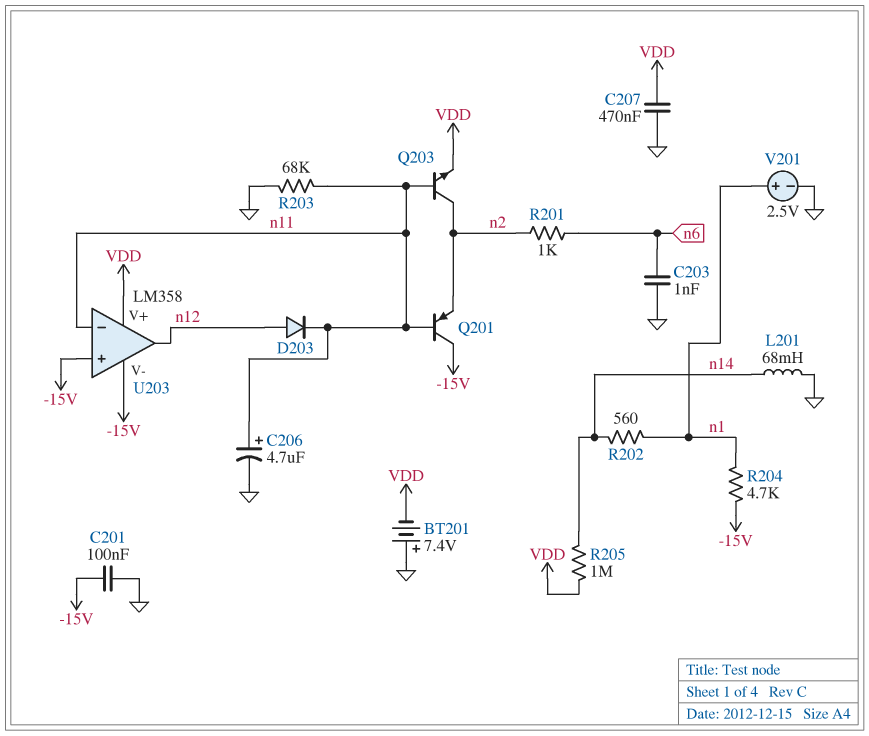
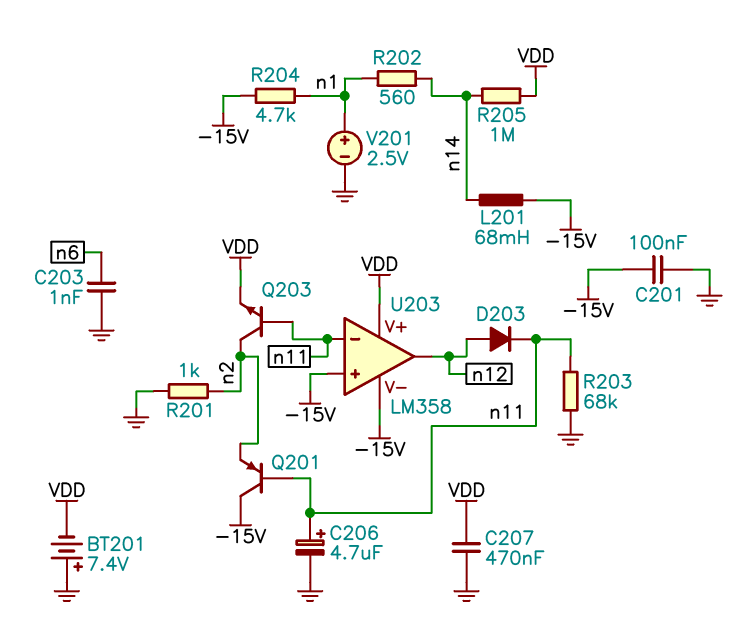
L201: 68mH (GND, n14) -> 68mH (-15V, n14)
R201: 1k (n2, n6) -> 1k (GND, n2)

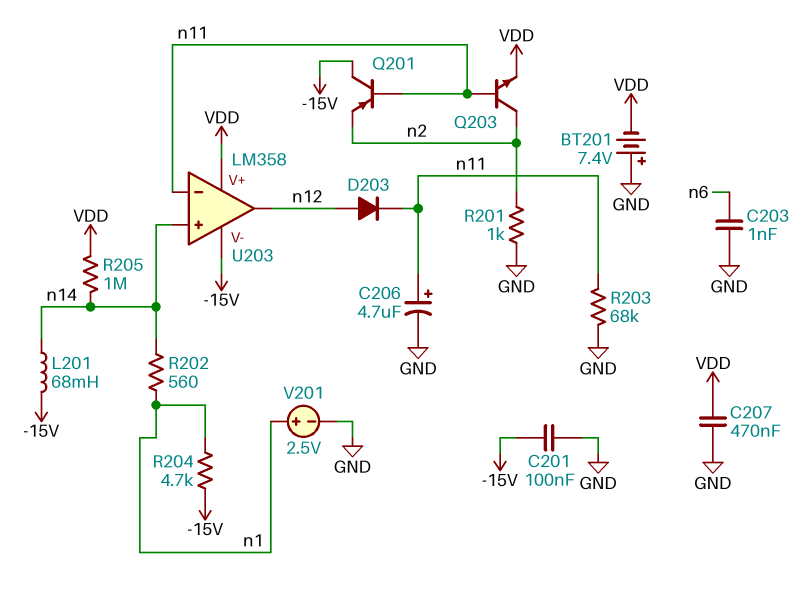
U203 pin in+: -15V -> n14

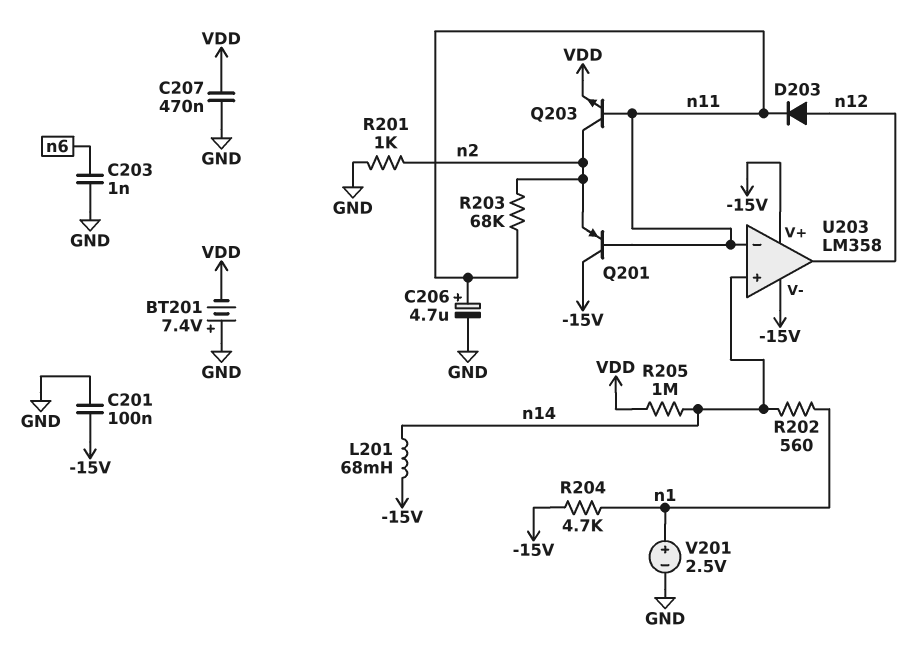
R203: 68k (GND, n11) -> 68k (n2, n11)
U203 pin V+: VDD -> -15V

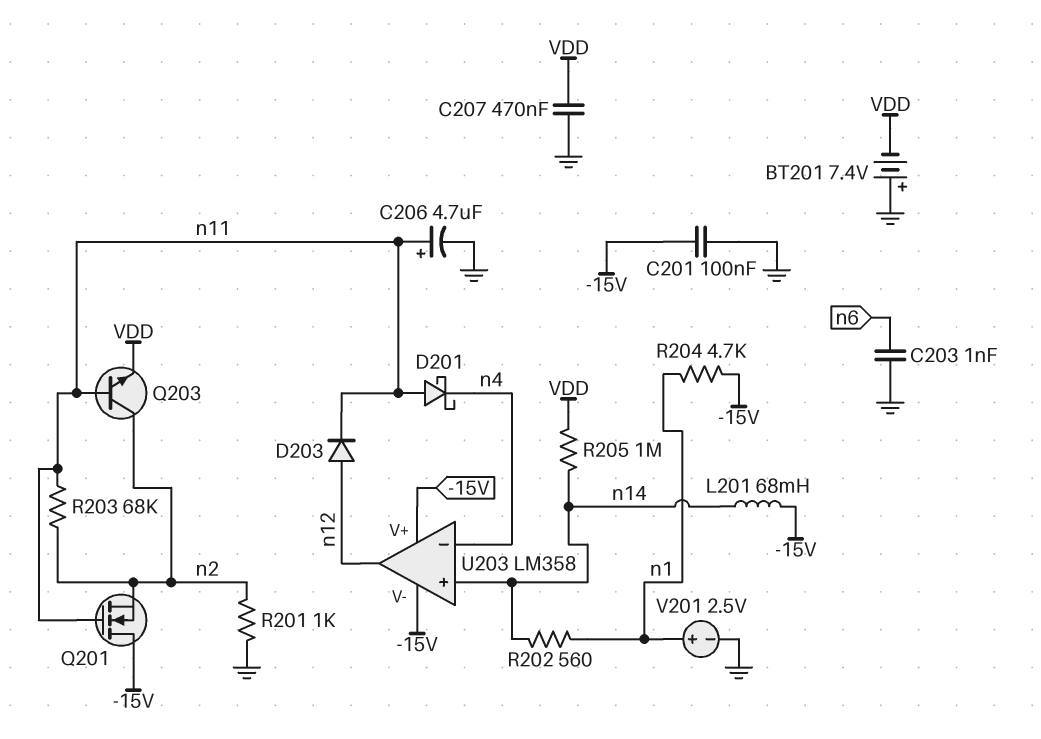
D201: none -> schottky (A n11, K n4)
Q201: PNP (B n11, C -15V, E n2) -> NMOS (G n11, D -15V, S n2)
U203 pin in-: n11 -> n4

